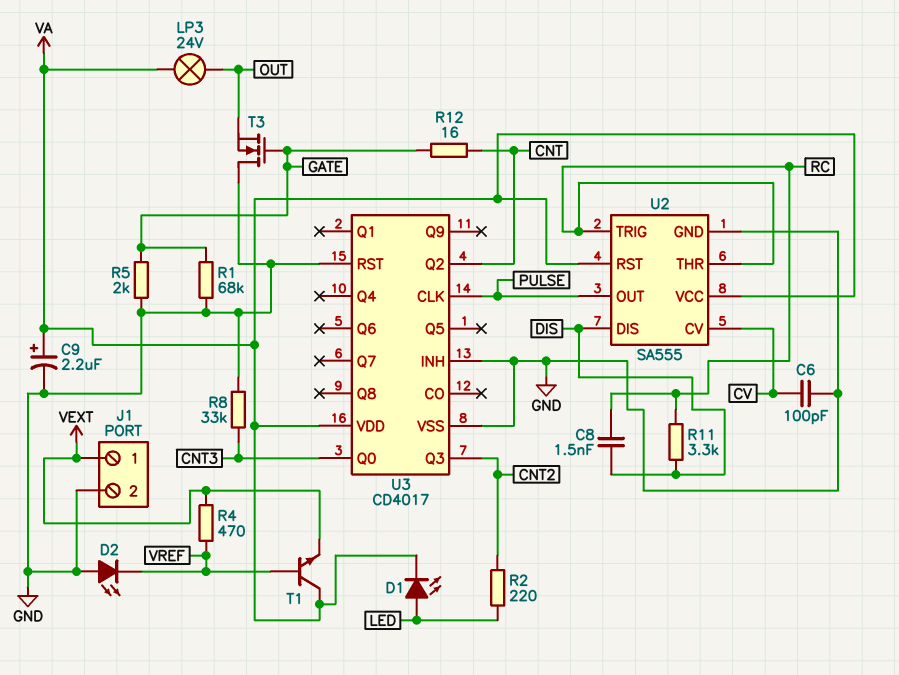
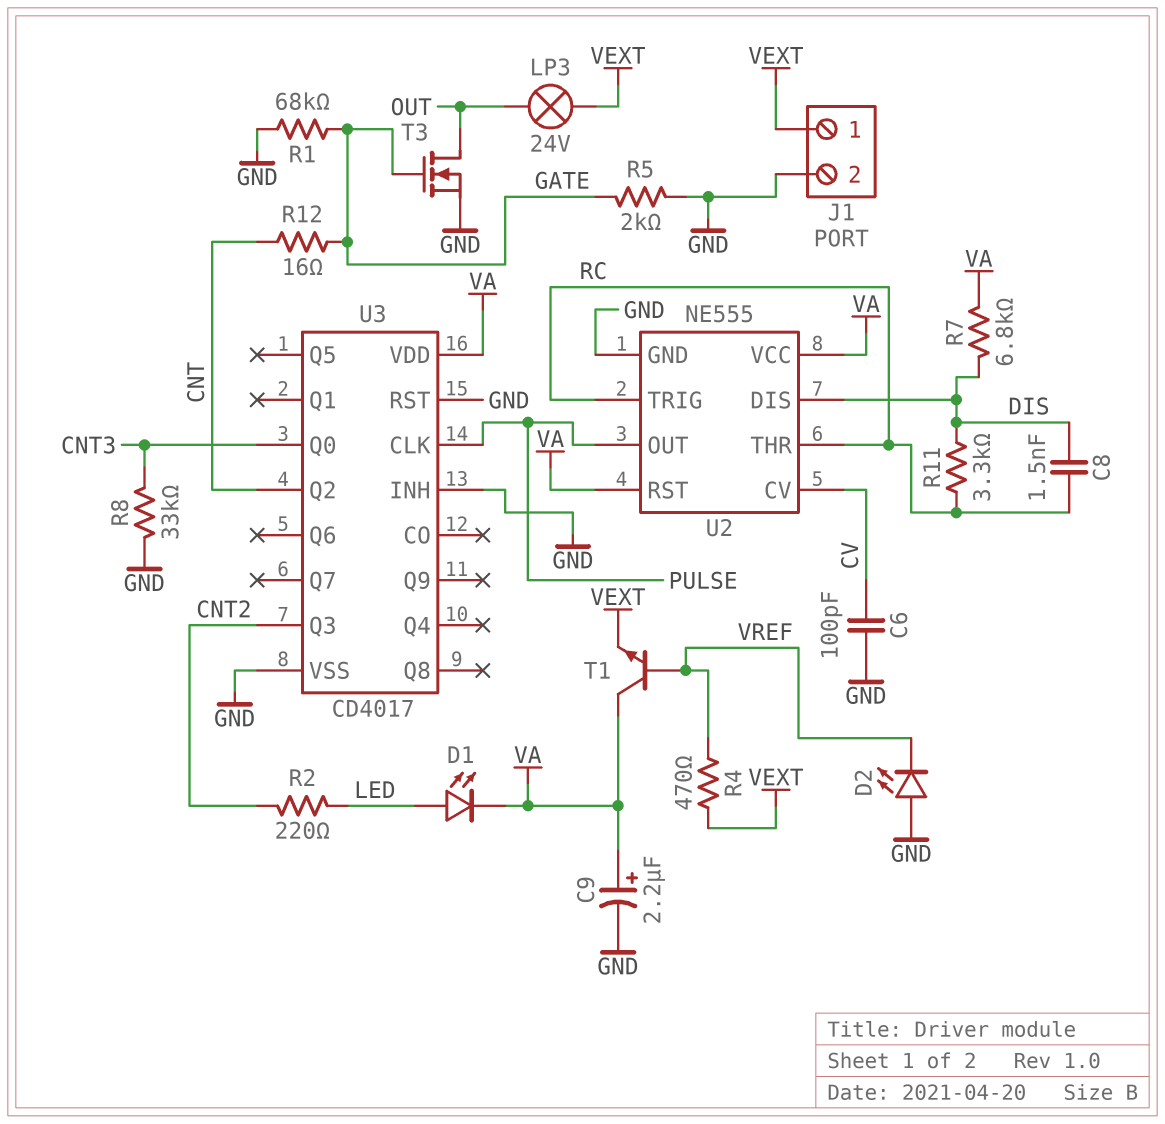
LP3: lamp 24V (OUT, VA) -> lamp 24V (OUT, VEXT)
R7: none -> 6.8k (DIS, VA)
T3: NMOS (G GATE, D GND, S OUT) -> NMOS (G GATE, D OUT, S GND)
U2: SA555 -> NE555

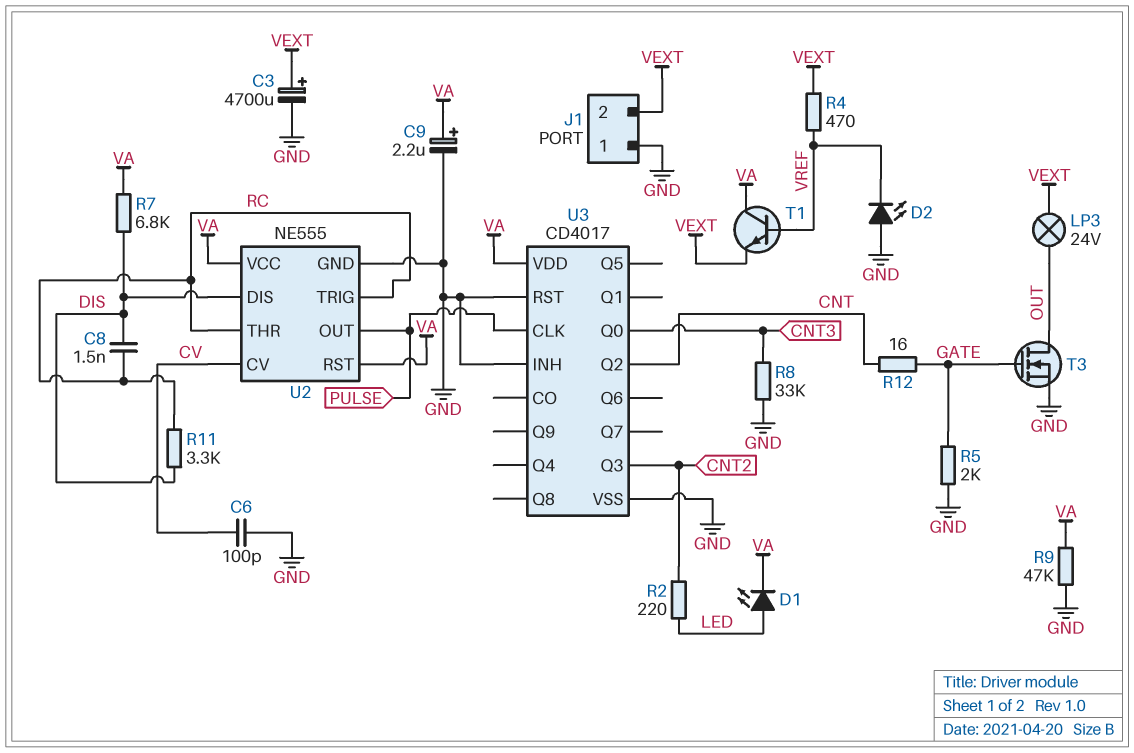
C3: none -> 4700uF (plus VEXT, minus GND)
J1 pin 1: VEXT -> GND
J1 pin 2: GND -> VEXT
R1: 68k (GATE, GND) -> none
R9: none -> 47k (GND, VA)

